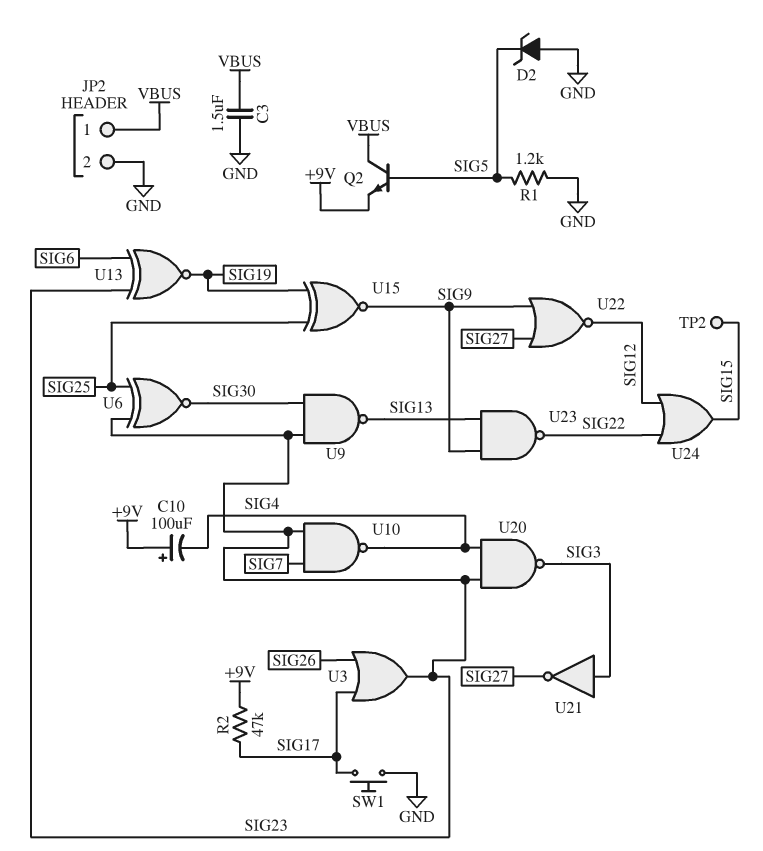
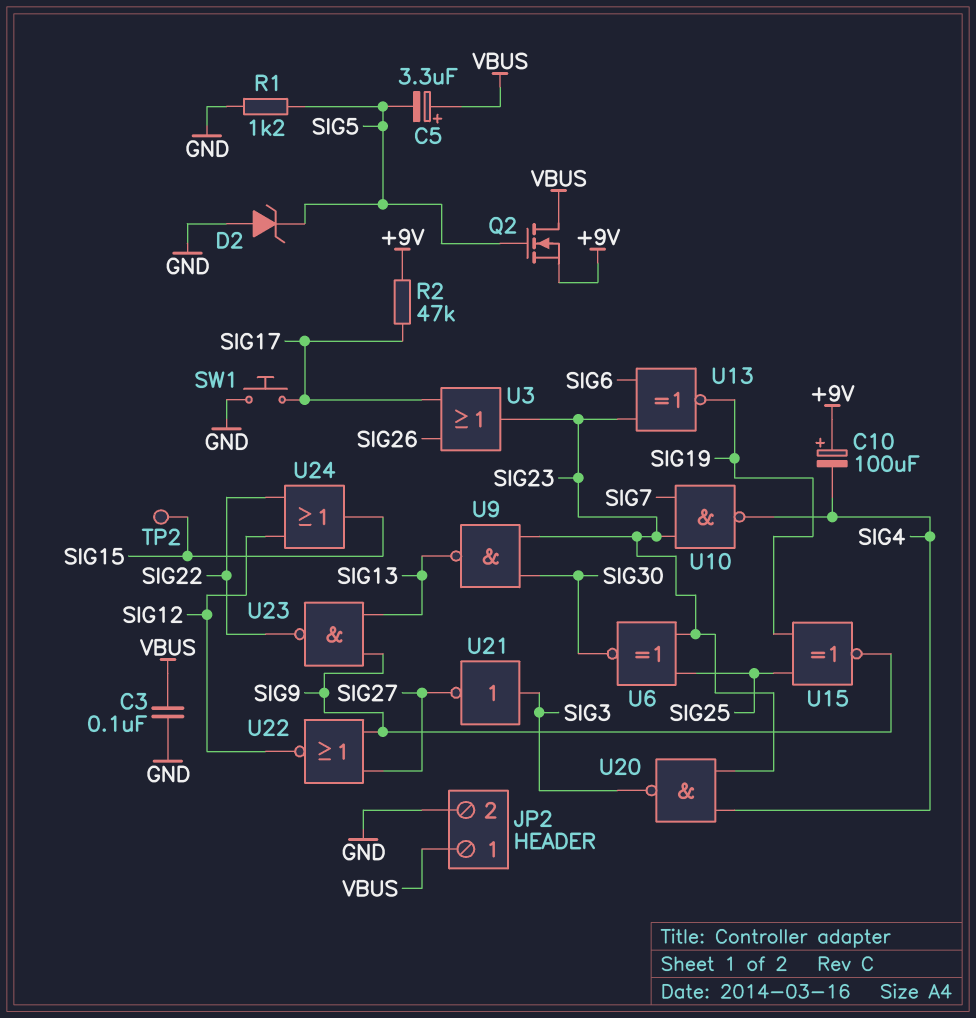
C3: 1.5uF (GND, VBUS) -> 100nF (GND, VBUS)
C5: none -> 3.3uF (plus VBUS, minus SIG5)
Q2: NPN (B SIG5, C VBUS, E +9V) -> NMOS (G SIG5, D VBUS, S +9V)

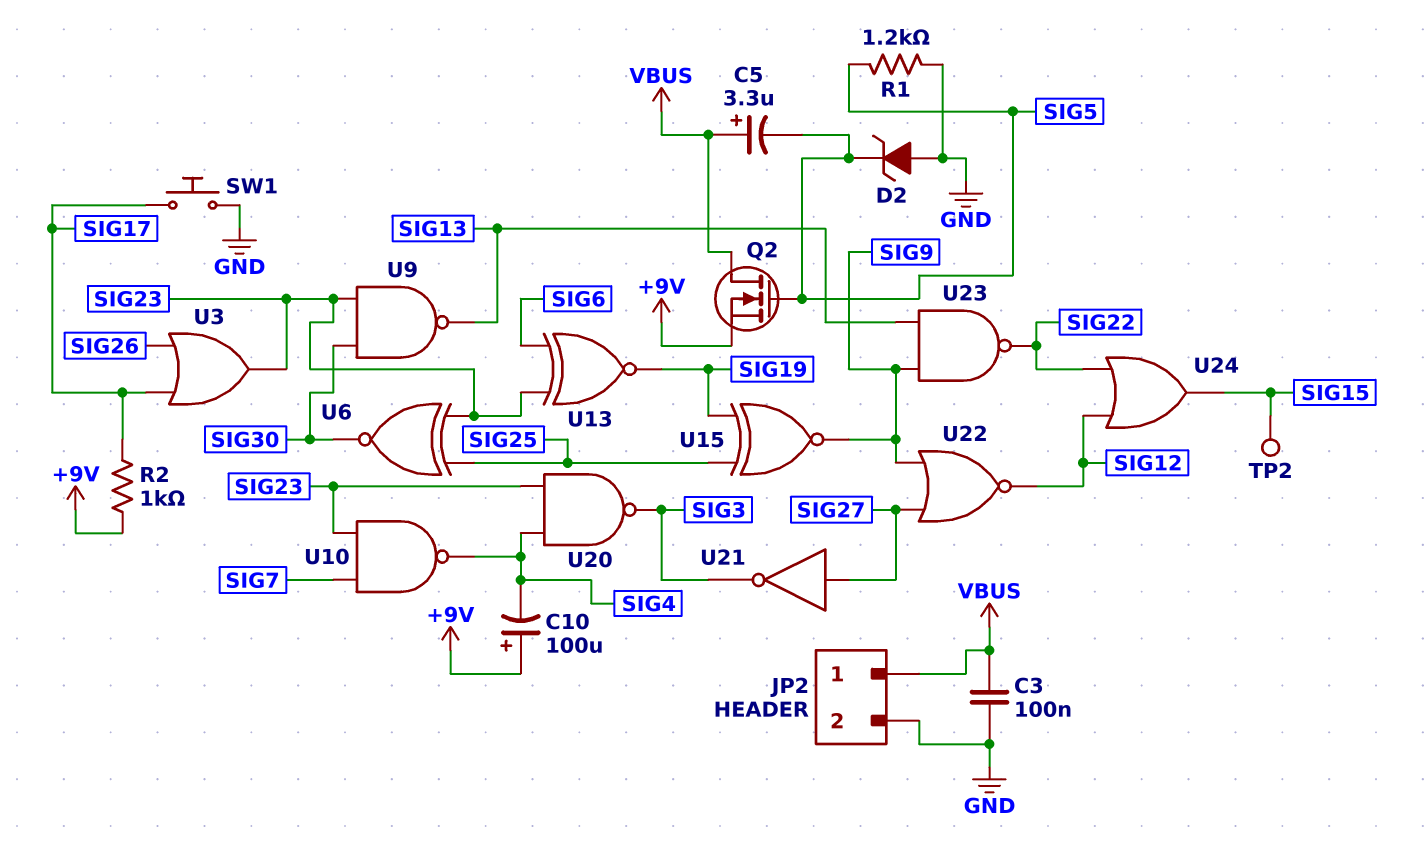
R2: 47k (+9V, SIG17) -> 1k (+9V, SIG17)
U21: NOT (in SIG3, out SIG27) -> NOT (in SIG27, out SIG3)

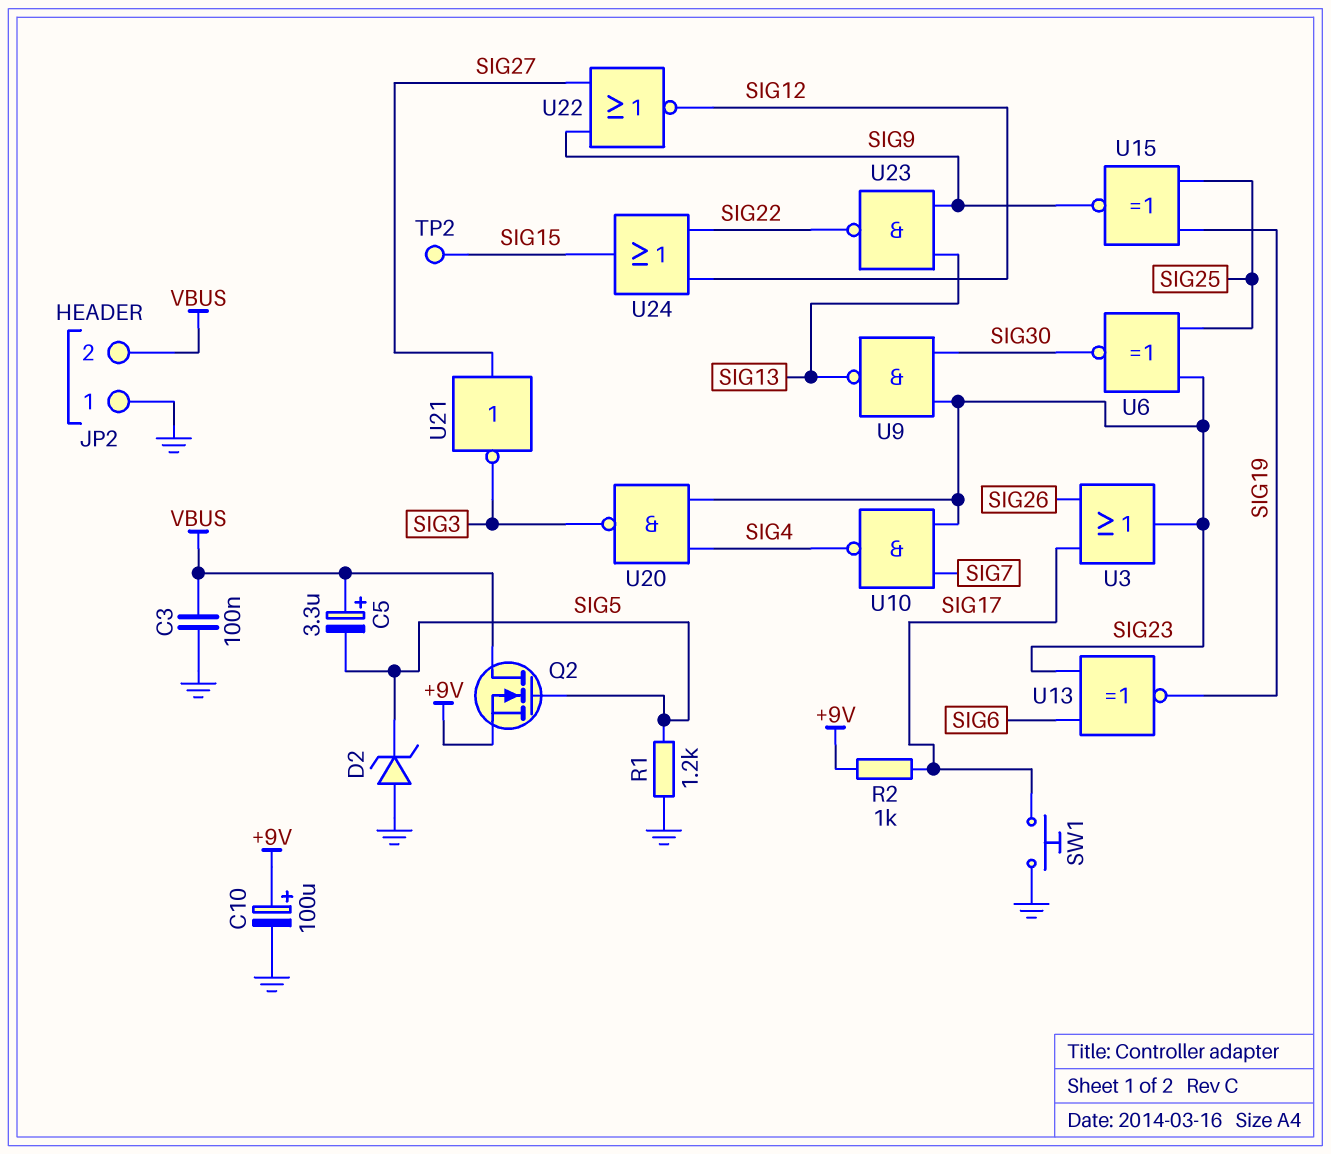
C10: 100uF (plus +9V, minus SIG4) -> 100uF (plus +9V, minus GND)
JP2 pin 1: VBUS -> GND
JP2 pin 2: GND -> VBUS

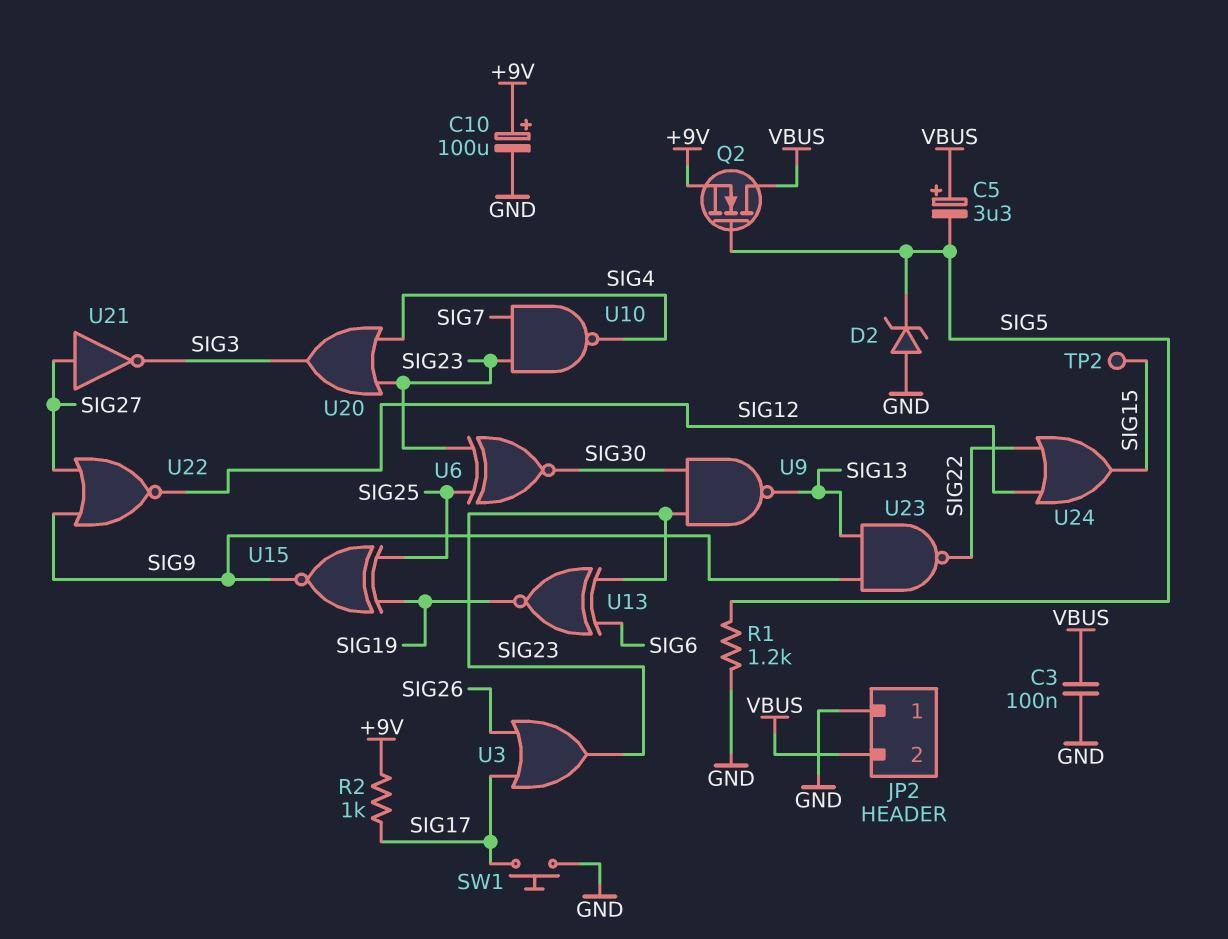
U20: NAND (in SIG4, in SIG23, out SIG3) -> OR (in SIG4, in SIG23, out SIG3)

